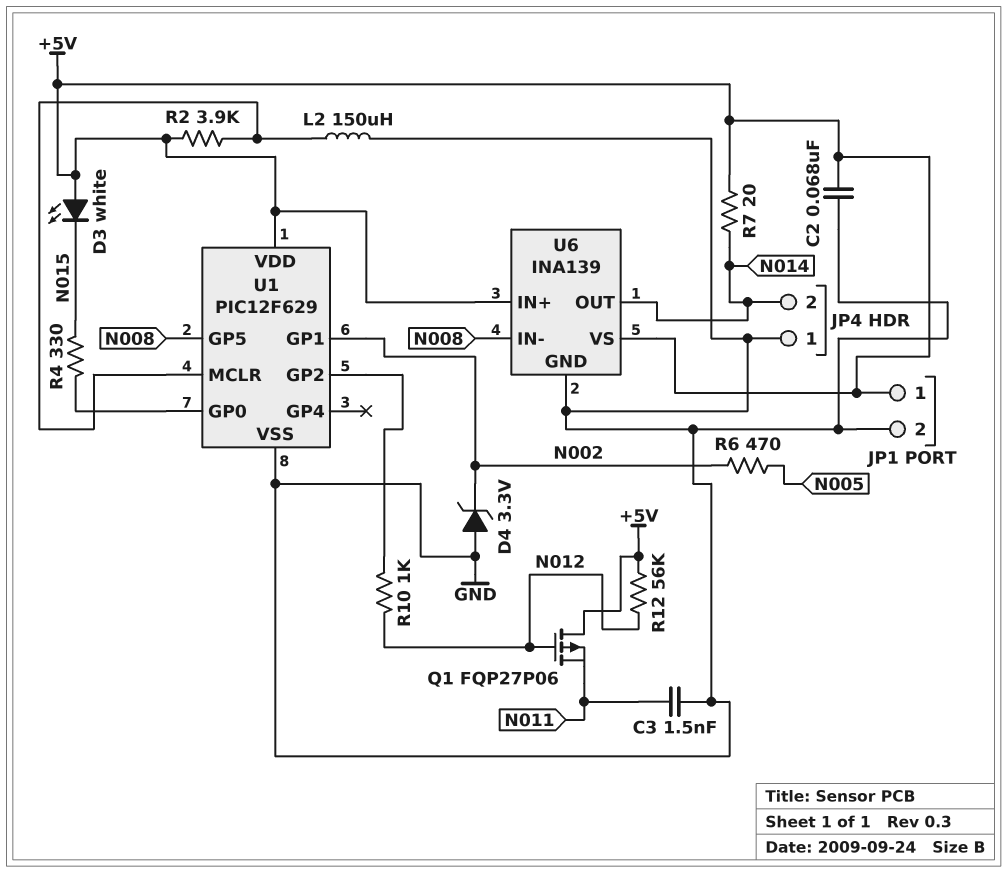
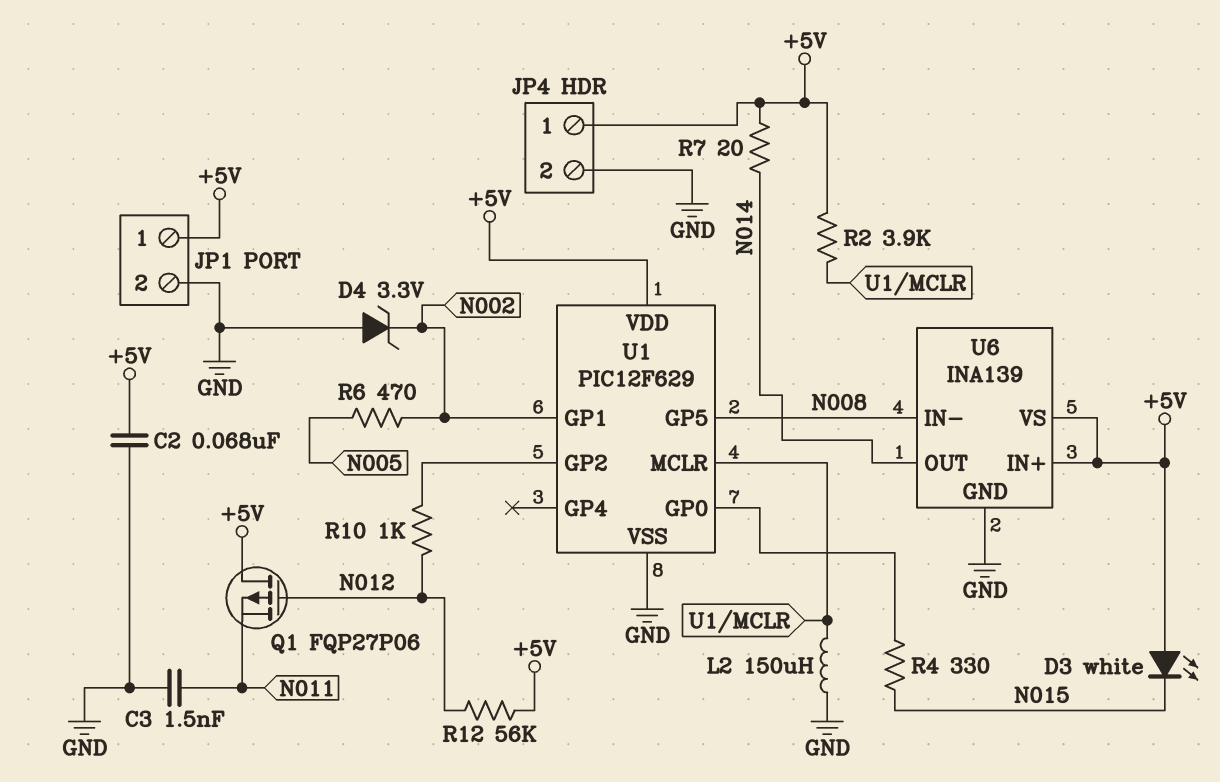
JP4 pin 1: GND -> +5V
JP4 pin 2: N014 -> GND

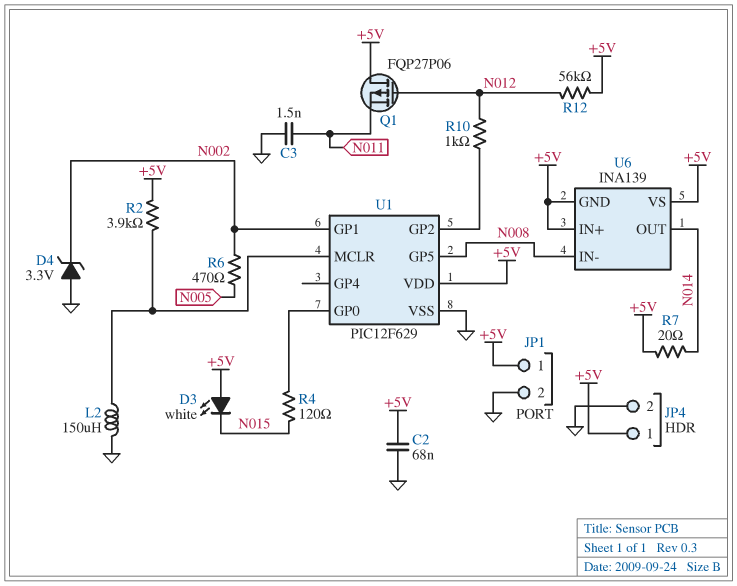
R4: 330 (N015, U1/GP0) -> 120 (N015, U1/GP0)
U6 pin GND: GND -> +5V

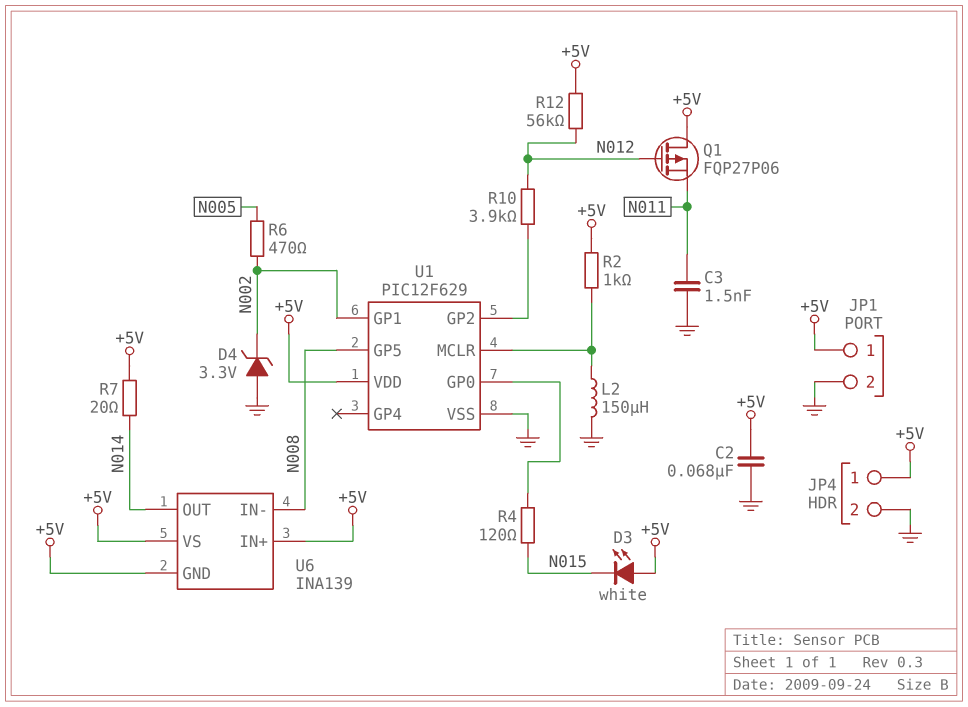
R2: 3.9k (+5V, U1/MCLR) -> 1k (+5V, U1/MCLR)
R10: 1k (N012, U1/GP2) -> 3.9k (N012, U1/GP2)

